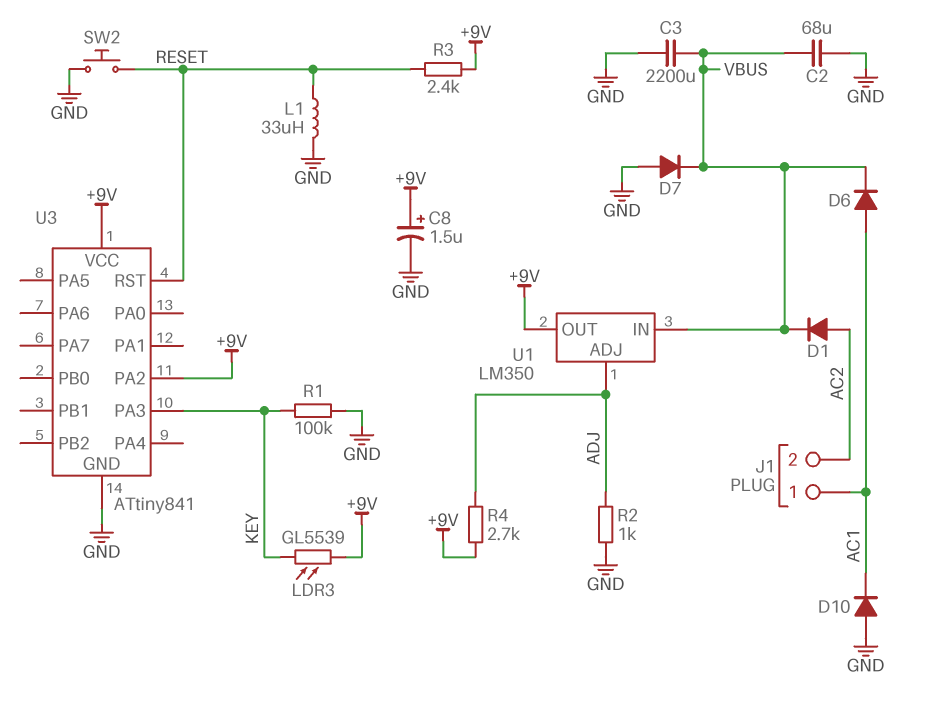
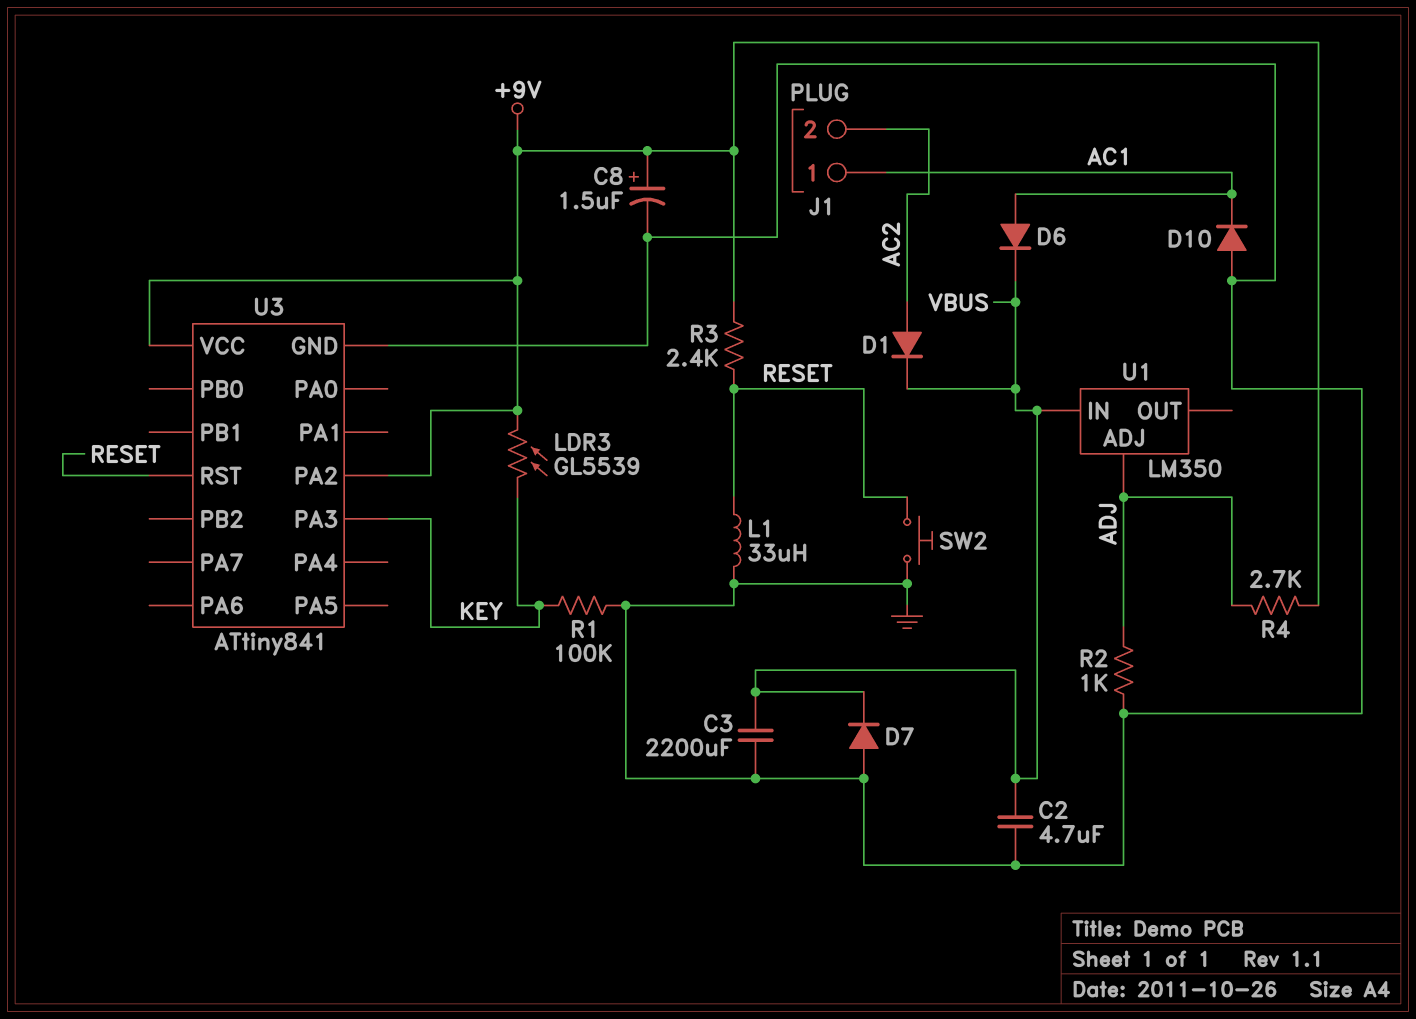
C2: 68uF (GND, VBUS) -> 4.7uF (GND, VBUS)
U1 pin OUT: +9V -> none

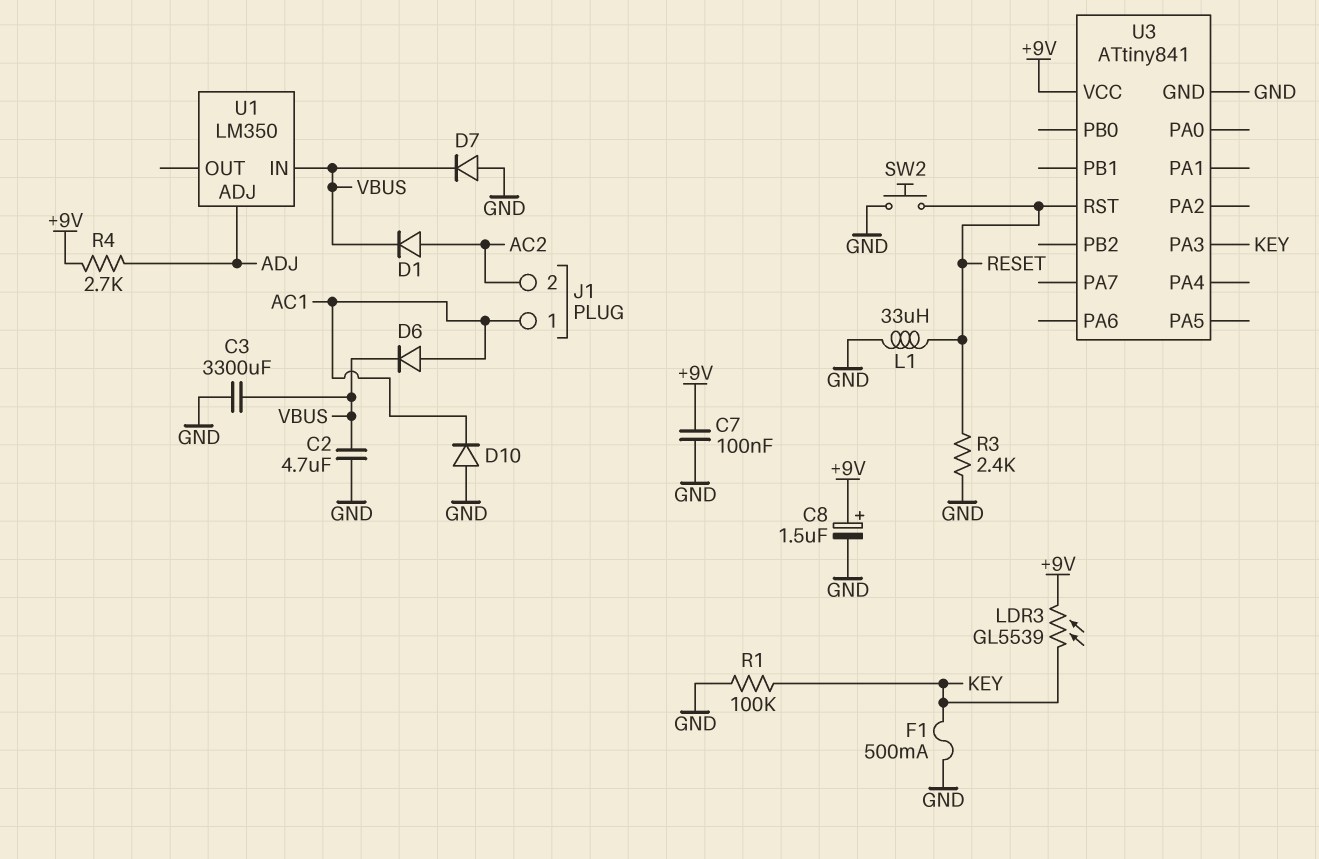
C3: 2200uF (GND, VBUS) -> 3300uF (GND, VBUS)
C7: none -> 100nF (+9V, GND)
F1: none -> 500mA (GND, KEY)
R2: 1k (ADJ, GND) -> none
R3: 2.4k (+9V, RESET) -> 2.4k (GND, RESET)
U3 pin PA2: +9V -> none

